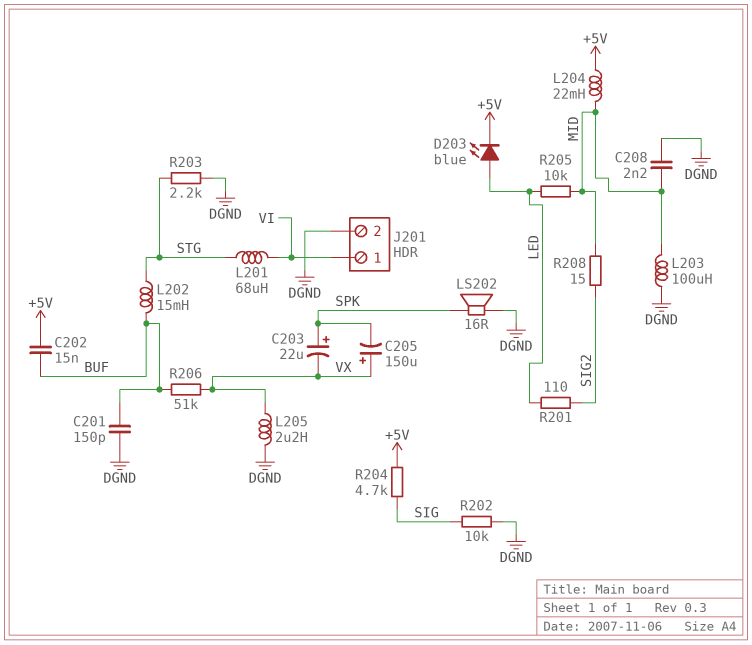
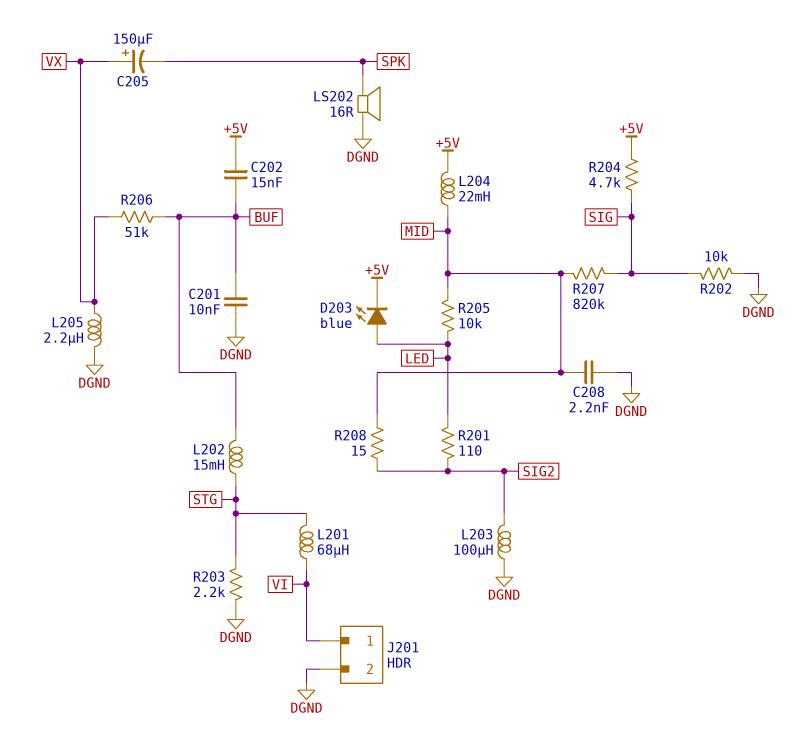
C201: 150pF (BUF, DGND) -> 10nF (BUF, DGND)
C203: 22uF (plus SPK, minus VX) -> none
L203: 100uH (DGND, MID) -> 100uH (DGND, SIG2)
R207: none -> 820k (MID, SIG)

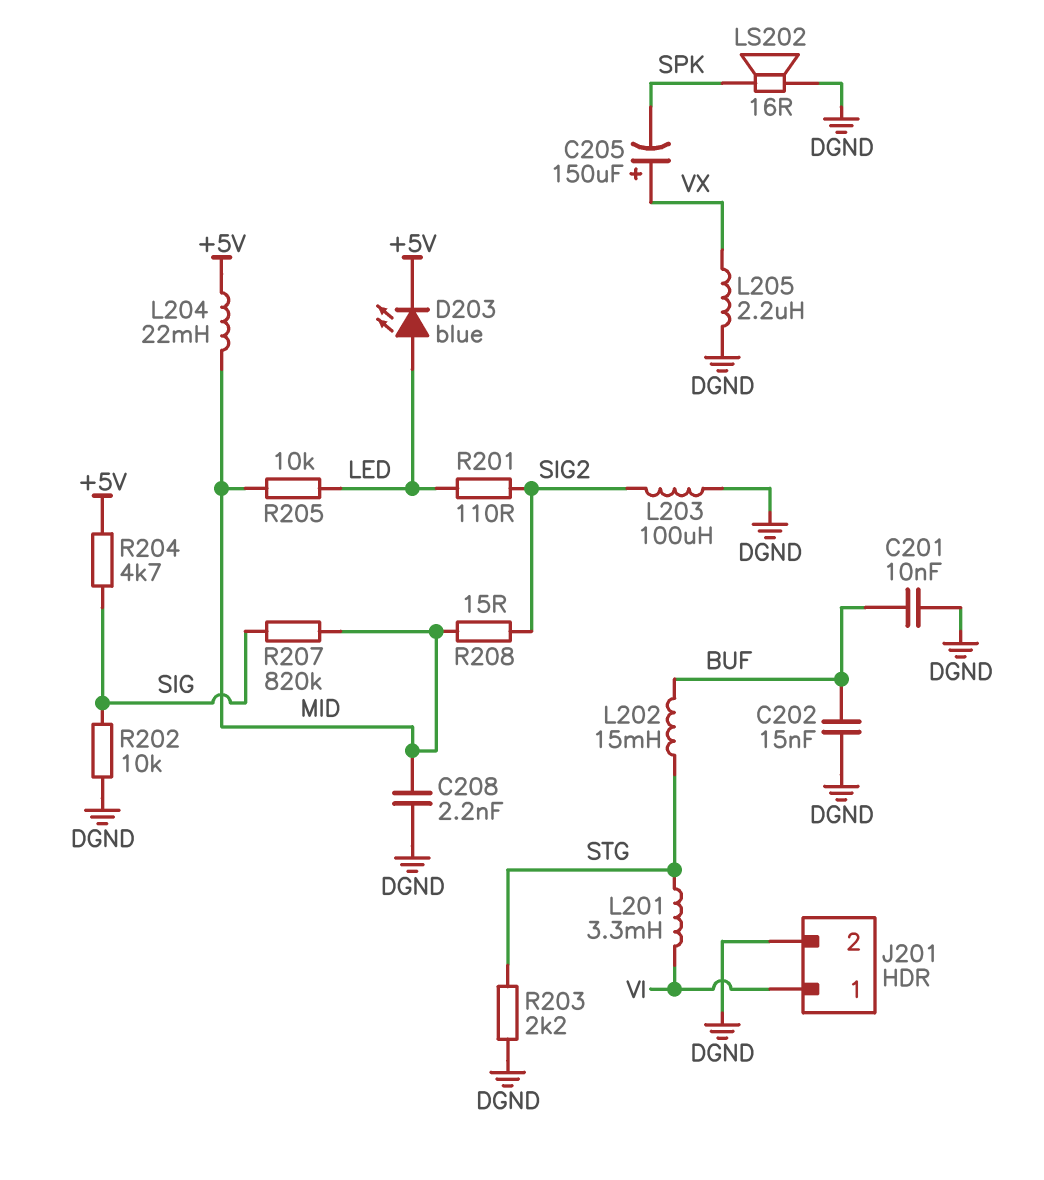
C202: 15nF (+5V, BUF) -> 15nF (BUF, DGND)
L201: 68uH (STG, VI) -> 3.3mH (STG, VI)
R206: 51k (BUF, VX) -> none

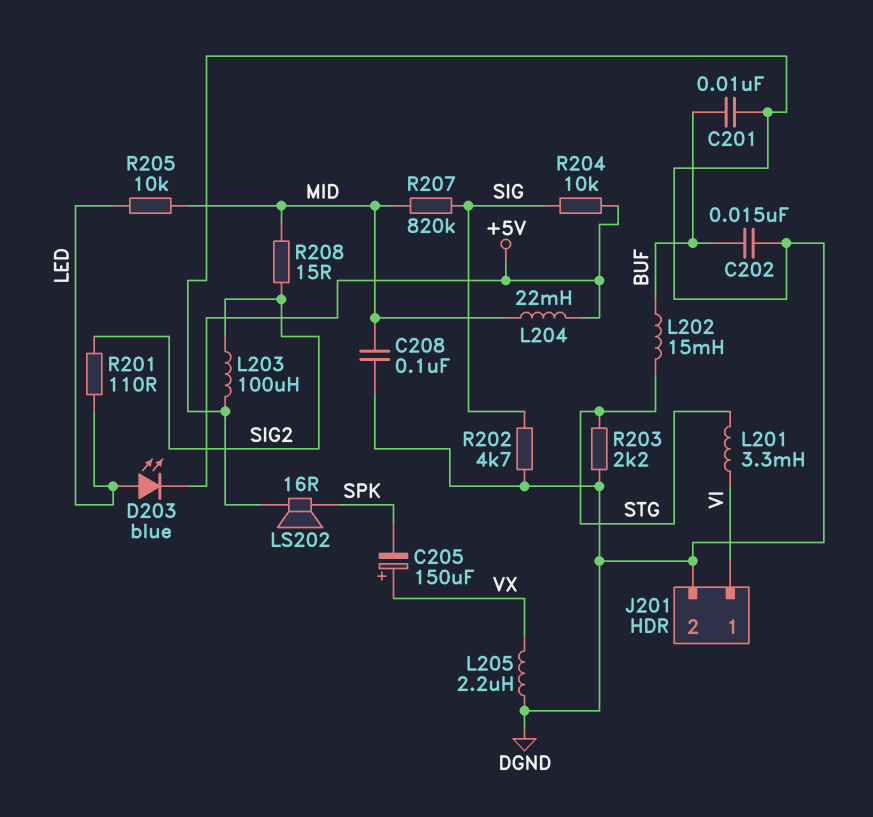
C208: 2.2nF (DGND, MID) -> 100nF (DGND, MID)
R202: 10k (DGND, SIG) -> 4.7k (DGND, SIG)
R204: 4.7k (+5V, SIG) -> 10k (+5V, SIG)

